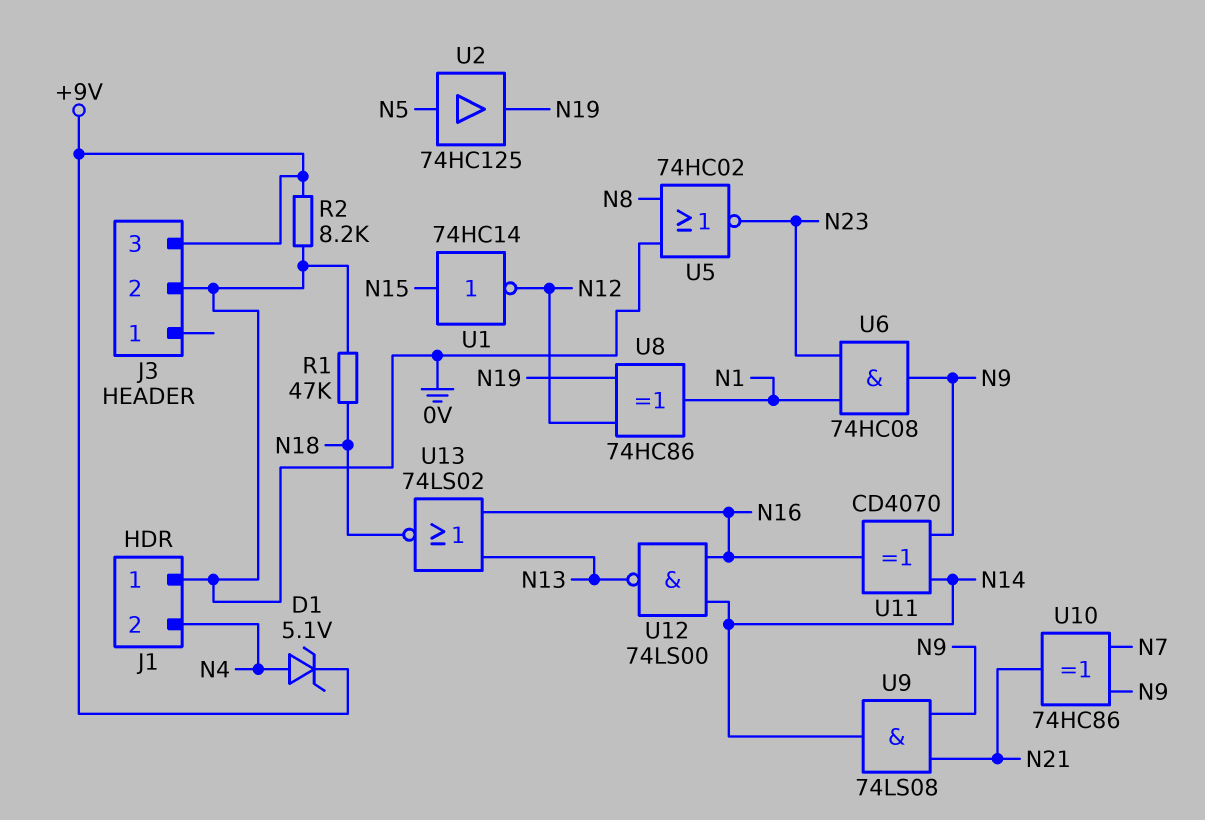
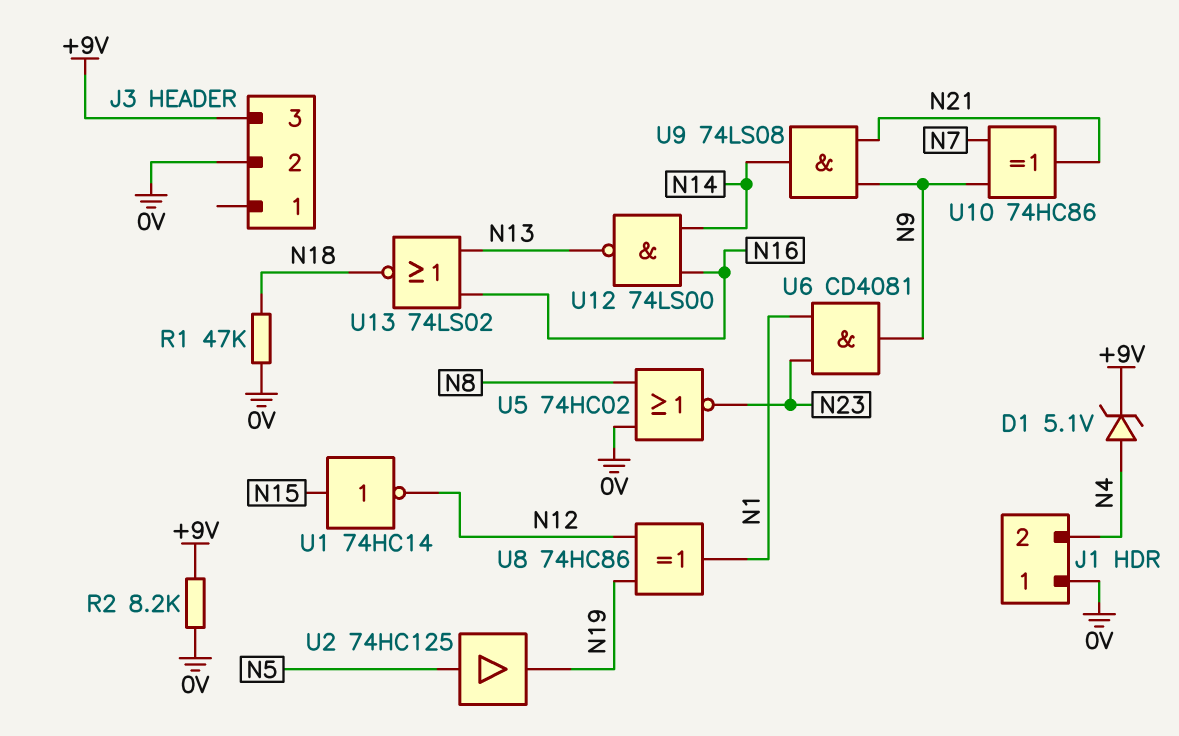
U6: AND 74HC08 (in N1, in N23, out N9) -> AND CD4081 (in N1, in N23, out N9)
U11: XOR CD4070 (in N9, in N14, out N16) -> none

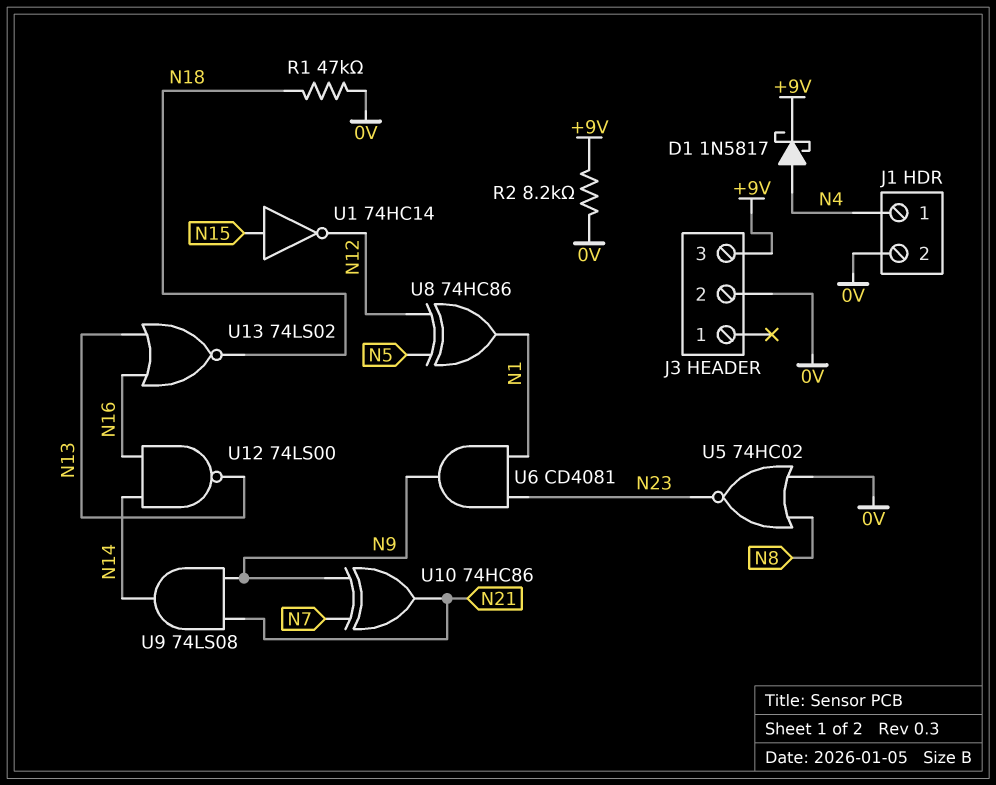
D1: zener 5.1V (A N4, K +9V) -> schottky 1N5817 (A N4, K +9V)
J1 pin 1: 0V -> N4
J1 pin 2: N4 -> 0V
U2: buffer 74HC125 (in N5, out N19) -> none
U8: XOR 74HC86 (in N12, in N19, out N1) -> XOR 74HC86 (in N5, in N12, out N1)

